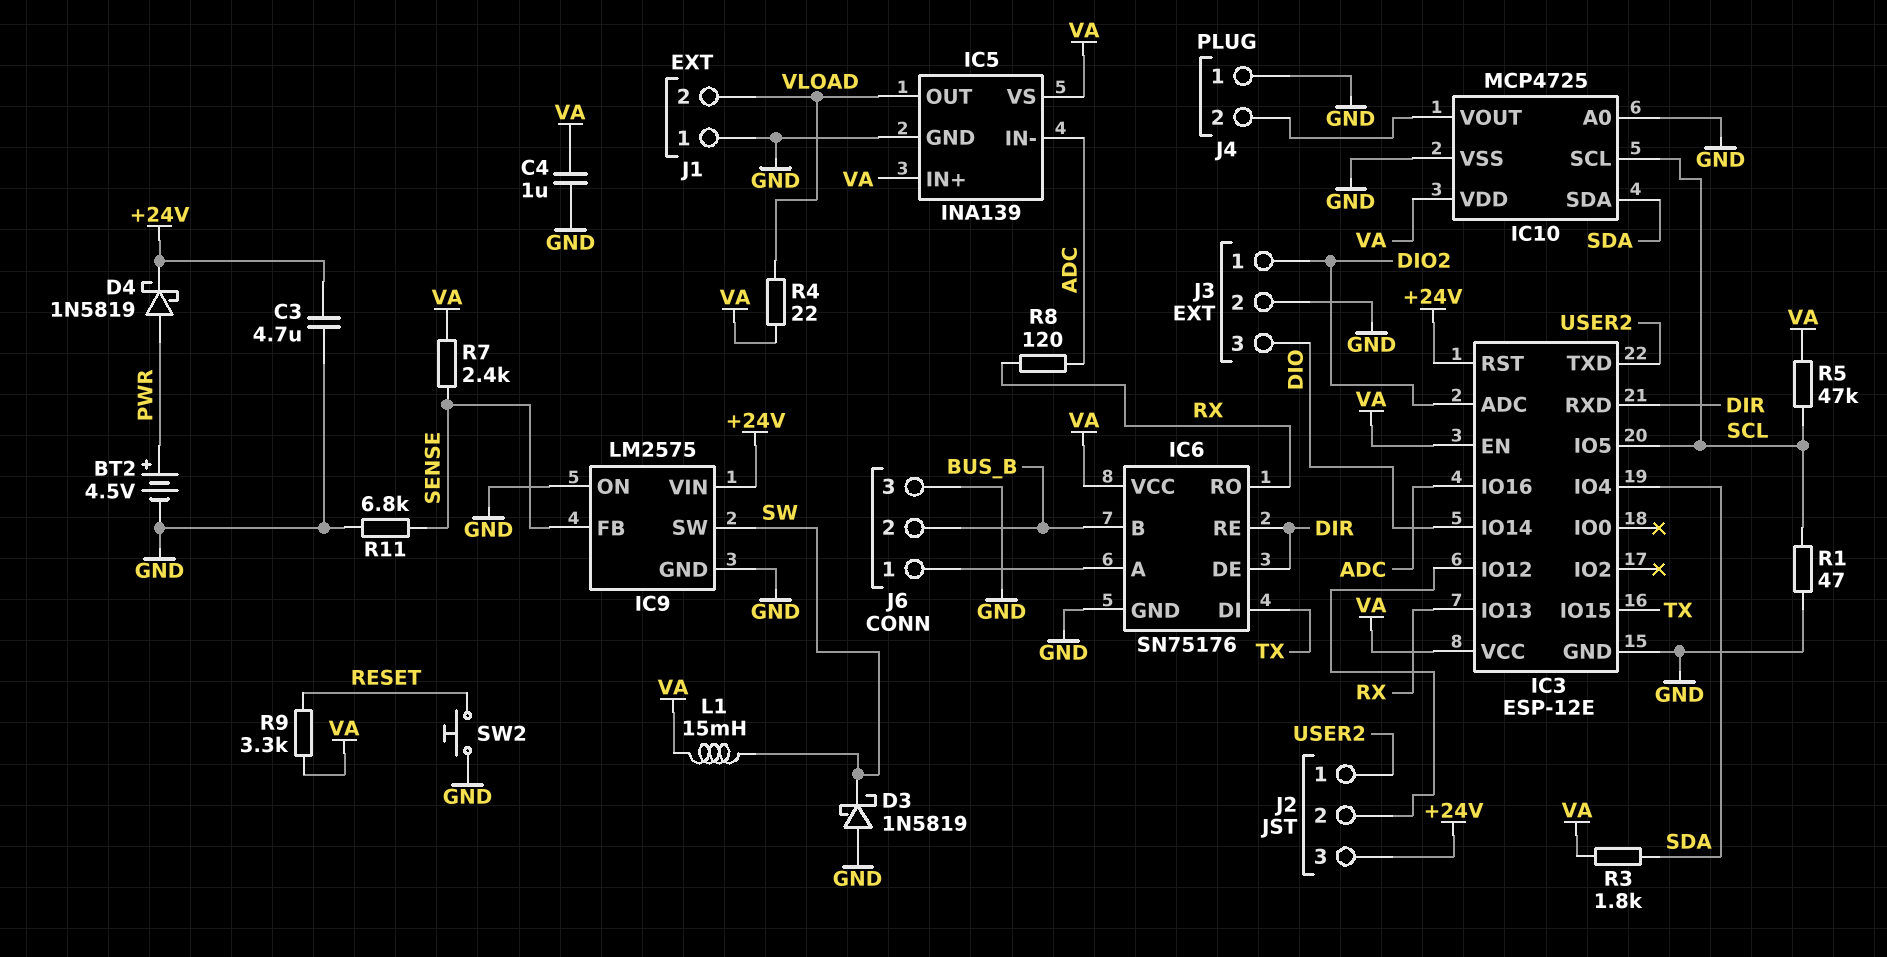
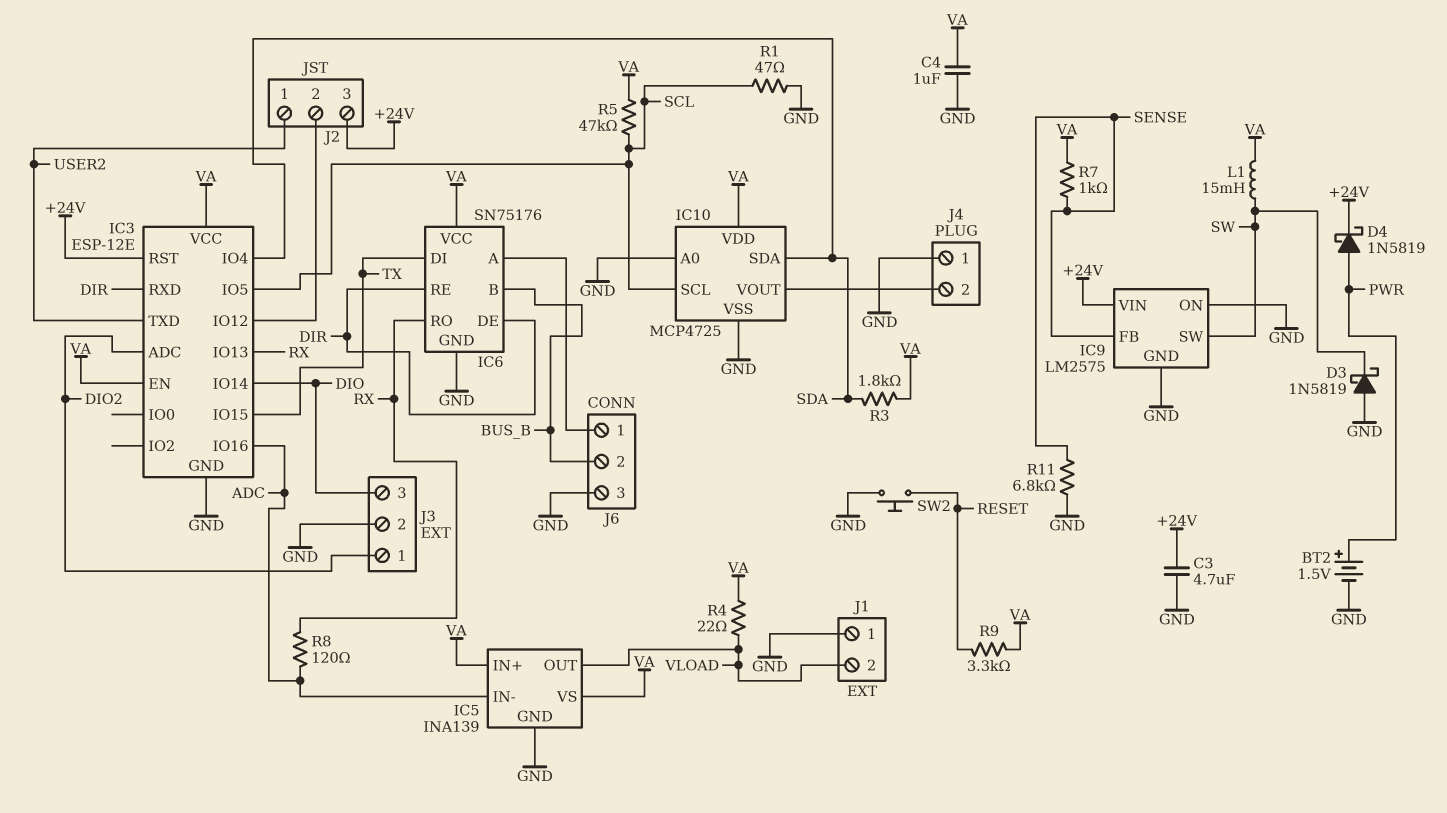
BT2: 4.5V (plus PWR, minus GND) -> 1.5V (plus PWR, minus GND)
R7: 2.4k (SENSE, VA) -> 1k (SENSE, VA)

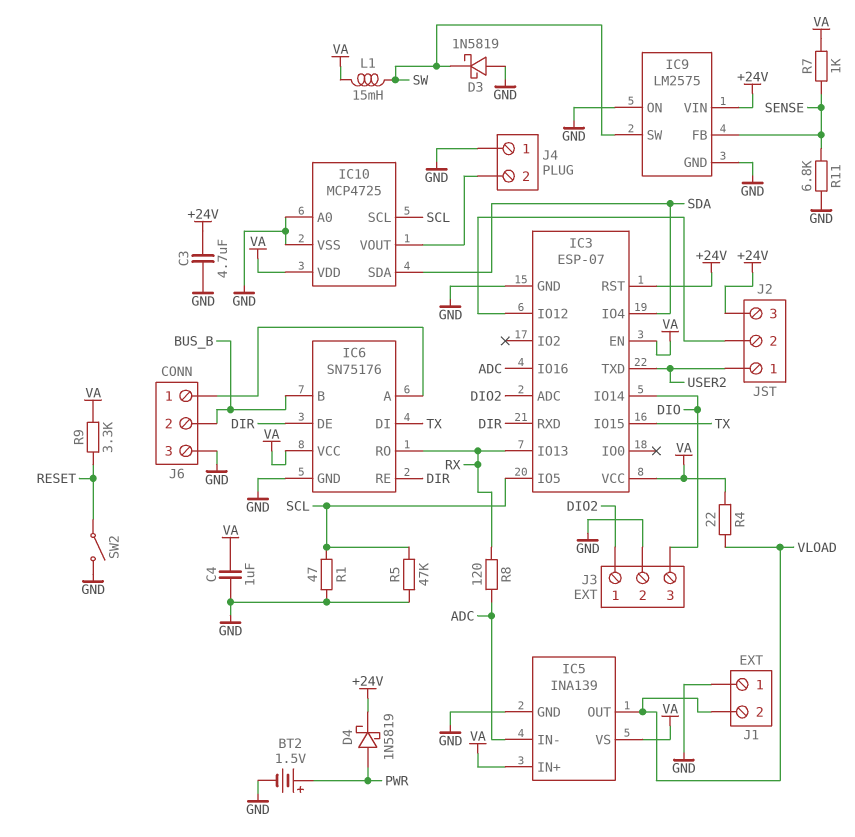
IC3: ESP-12E -> ESP-07
R3: 1.8k (SDA, VA) -> none
R5: 47k (SCL, VA) -> 47k (GND, SCL)
SW2: button (GND, RESET) -> switch (GND, RESET)

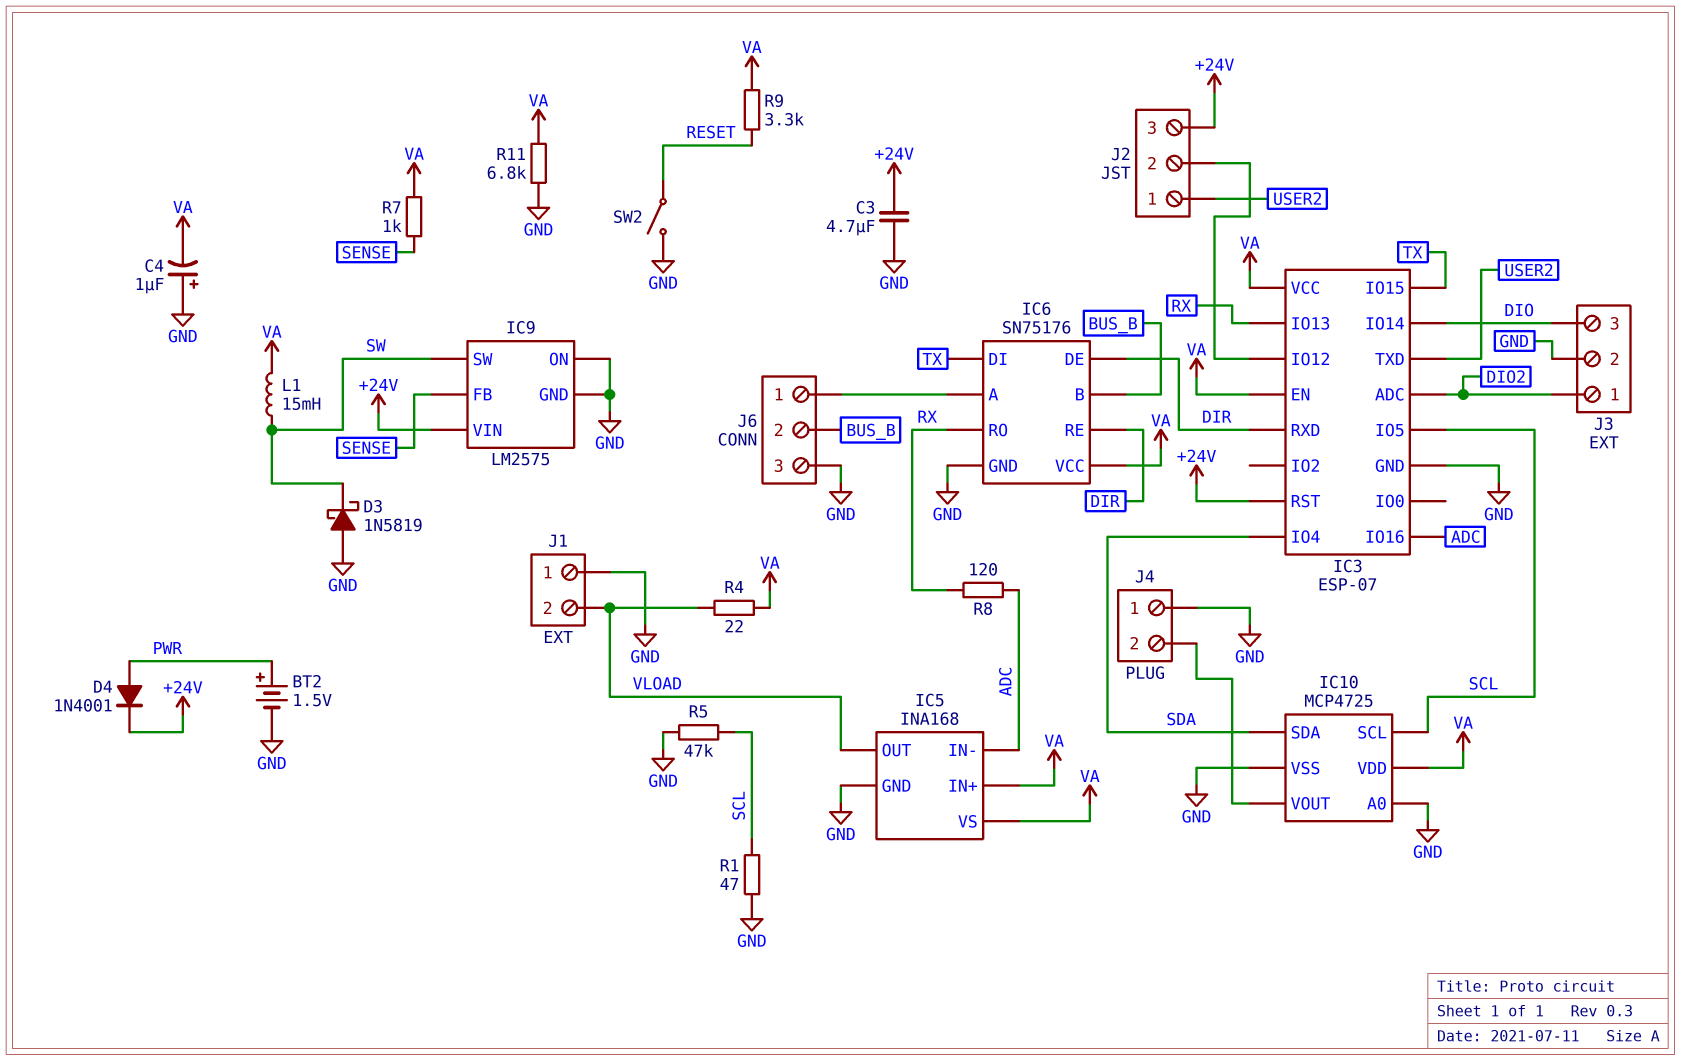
C4: 1uF (GND, VA) -> 1uF (plus GND, minus VA)
D4: schottky 1N5819 (A PWR, K +24V) -> diode 1N4001 (A PWR, K +24V)
IC5: INA139 -> INA168
R11: 6.8k (GND, SENSE) -> 6.8k (GND, VA)

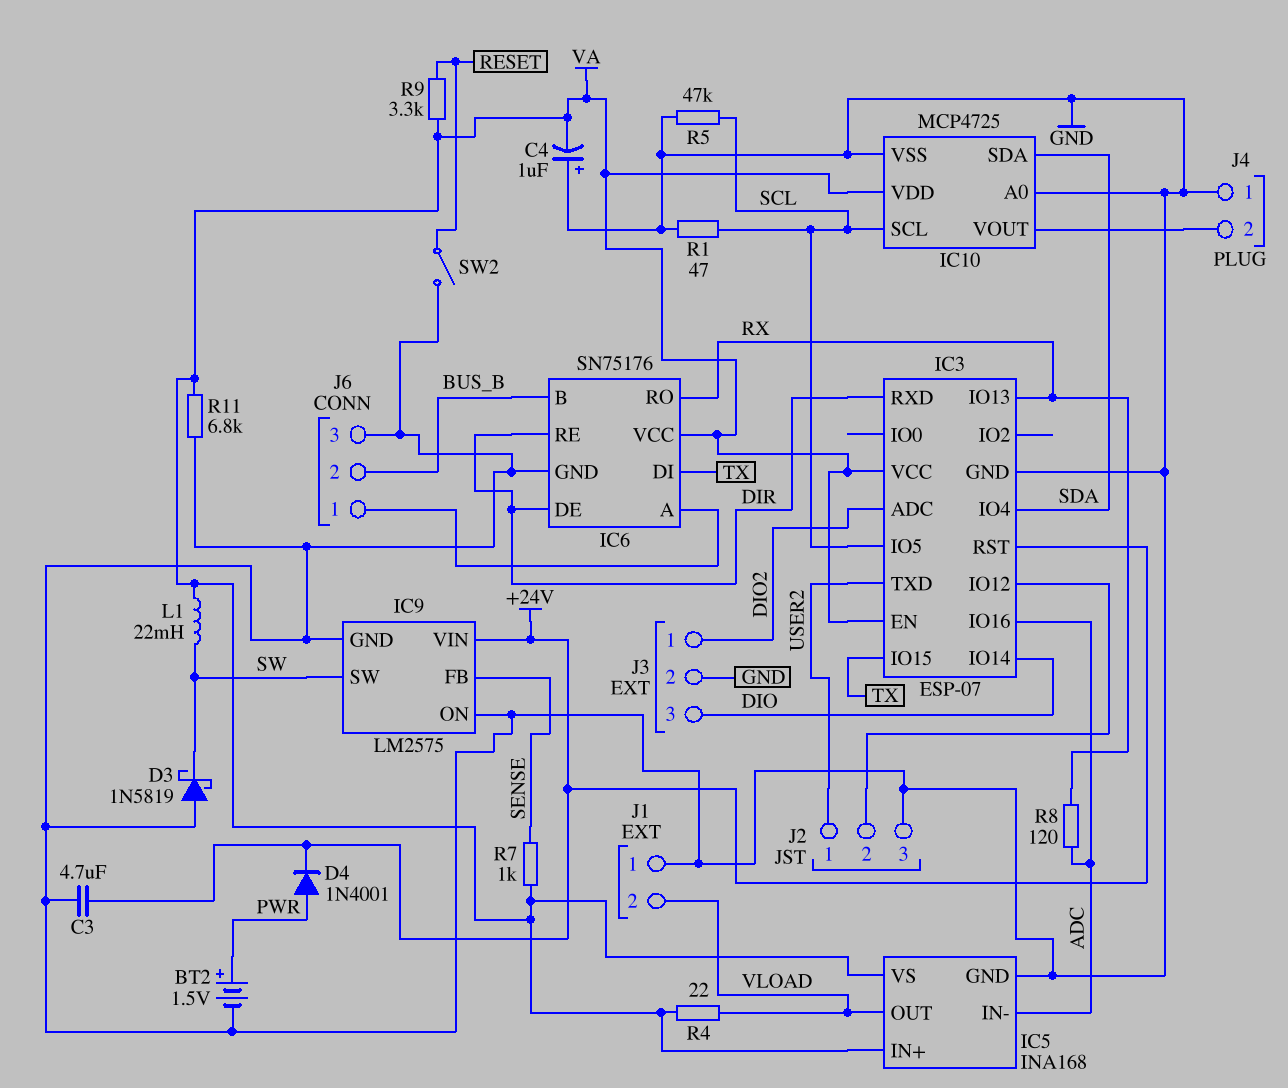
J2 pin 3: +24V -> GND
L1: 15mH (SW, VA) -> 22mH (SW, VA)

